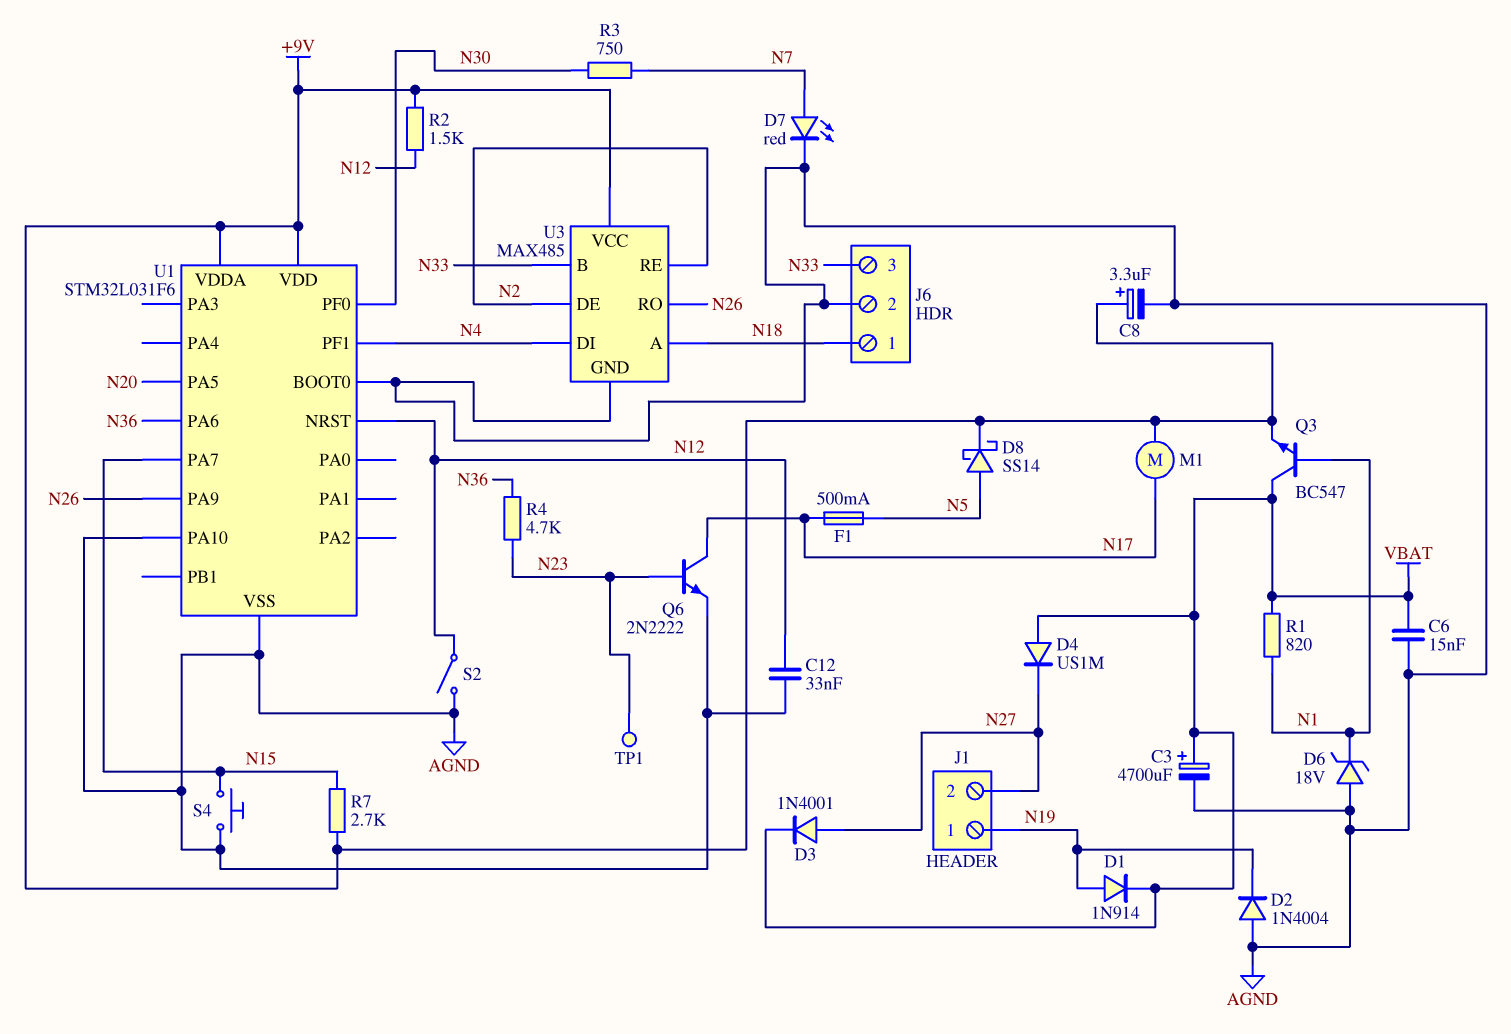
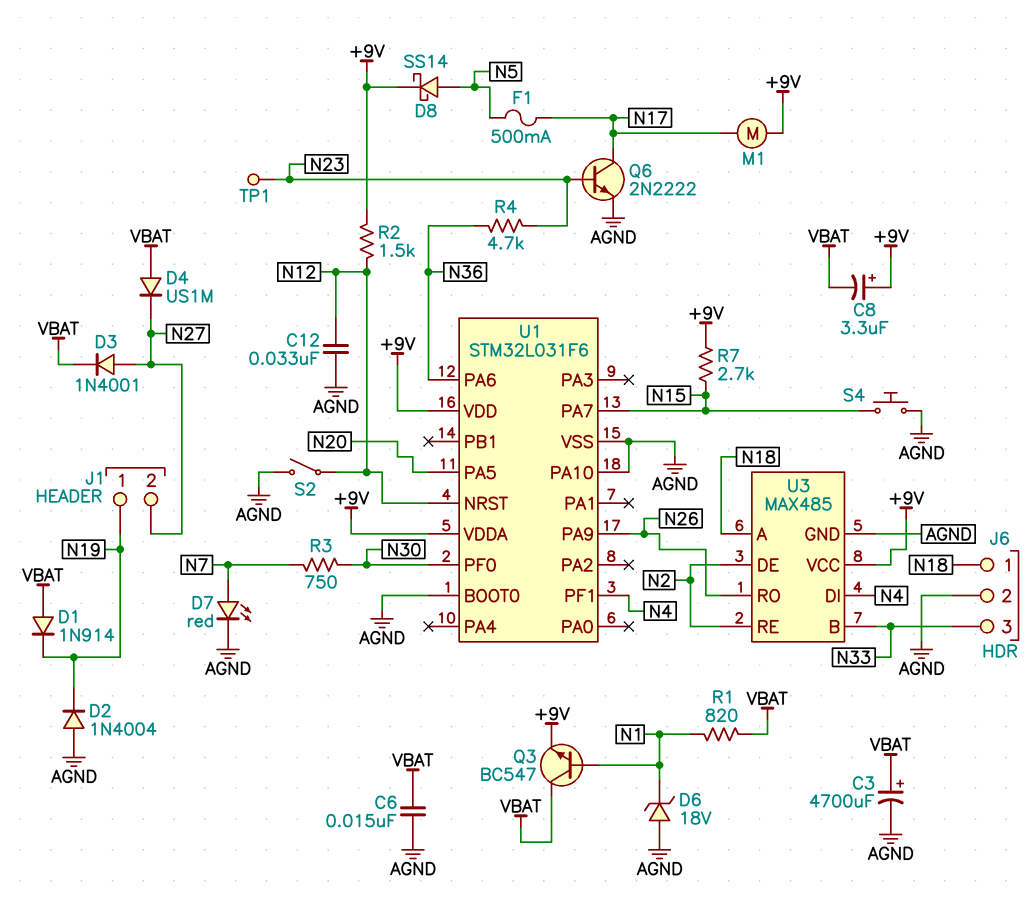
C8: 3.3uF (plus +9V, minus AGND) -> 3.3uF (plus +9V, minus VBAT)
D1: diode 1N914 (A N19, K VBAT) -> diode 1N914 (A VBAT, K N19)

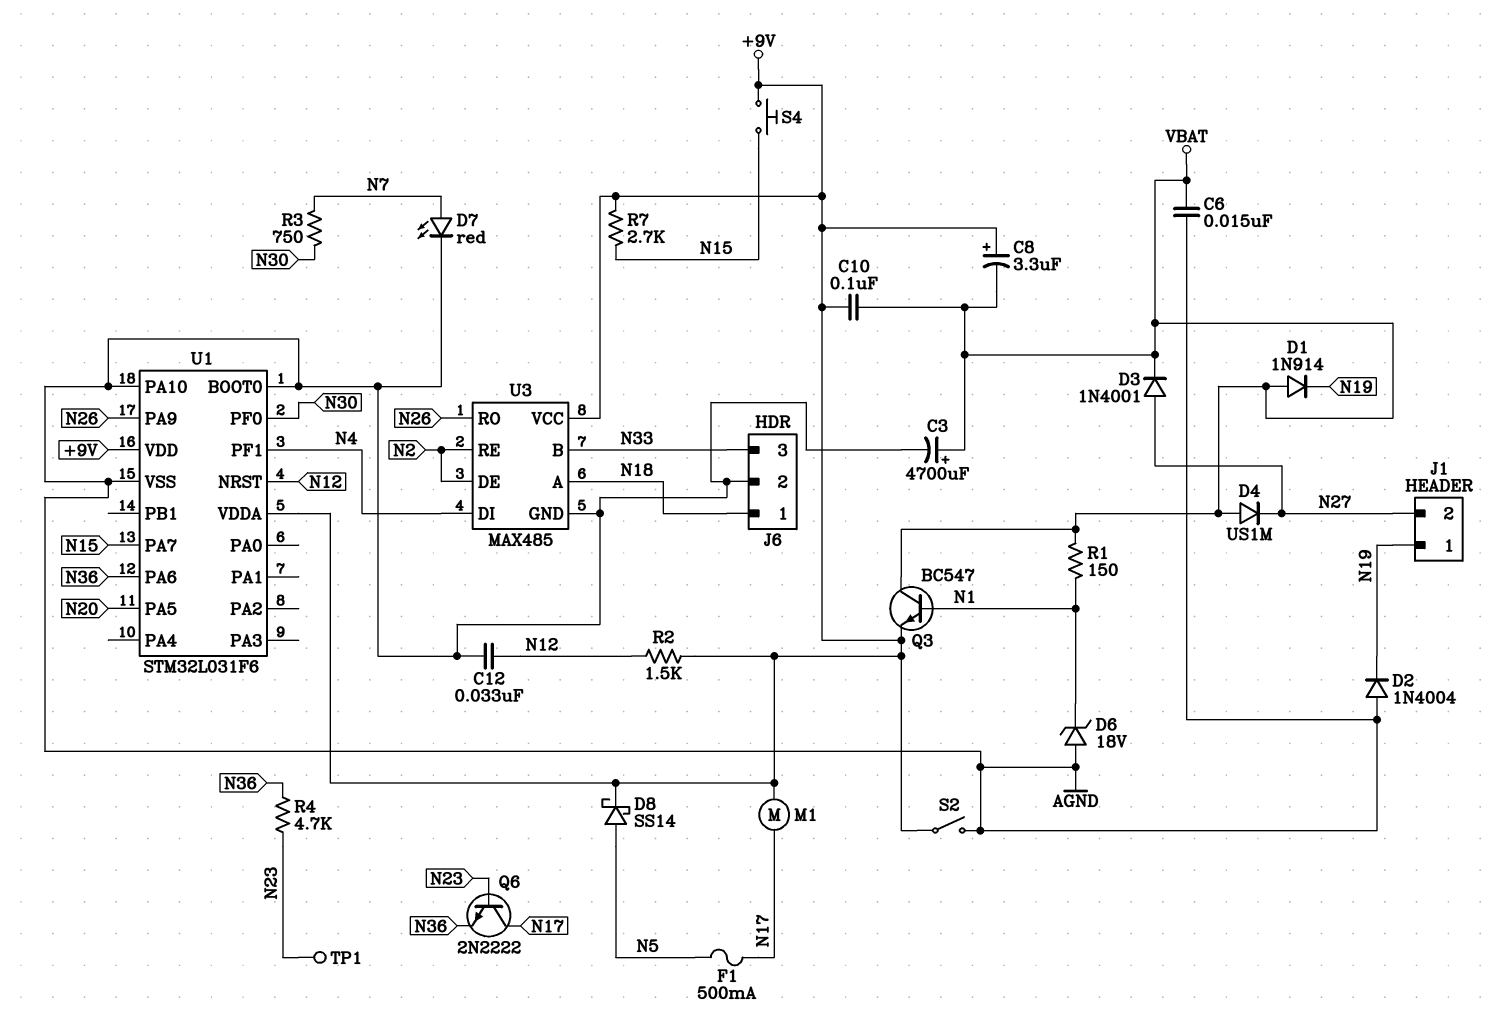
C10: none -> 100nF (+9V, VBAT)
Q6: NPN 2N2222 (B N23, C N17, E AGND) -> NPN 2N2222 (B N23, C N17, E N36)
R1: 820 (N1, VBAT) -> 150 (N1, VBAT)
S2: switch (AGND, N12) -> switch (+9V, AGND)
S4: button (AGND, N15) -> button (+9V, N15)

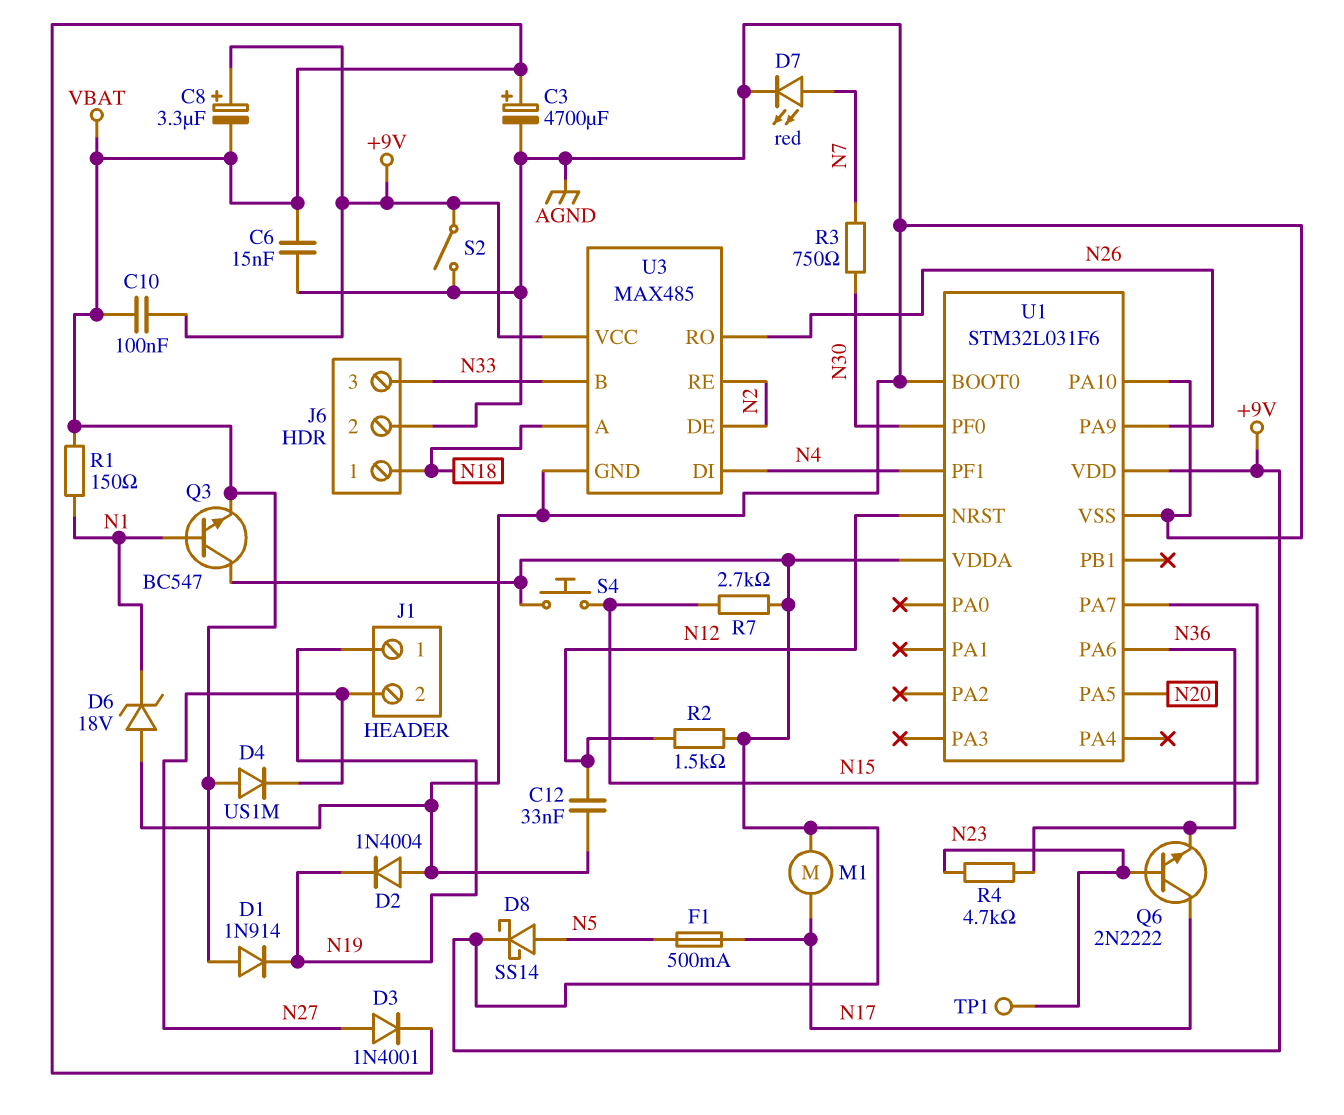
Q3: NPN BC547 (B N1, C VBAT, E +9V) -> NPN BC547 (B N1, C +9V, E VBAT)

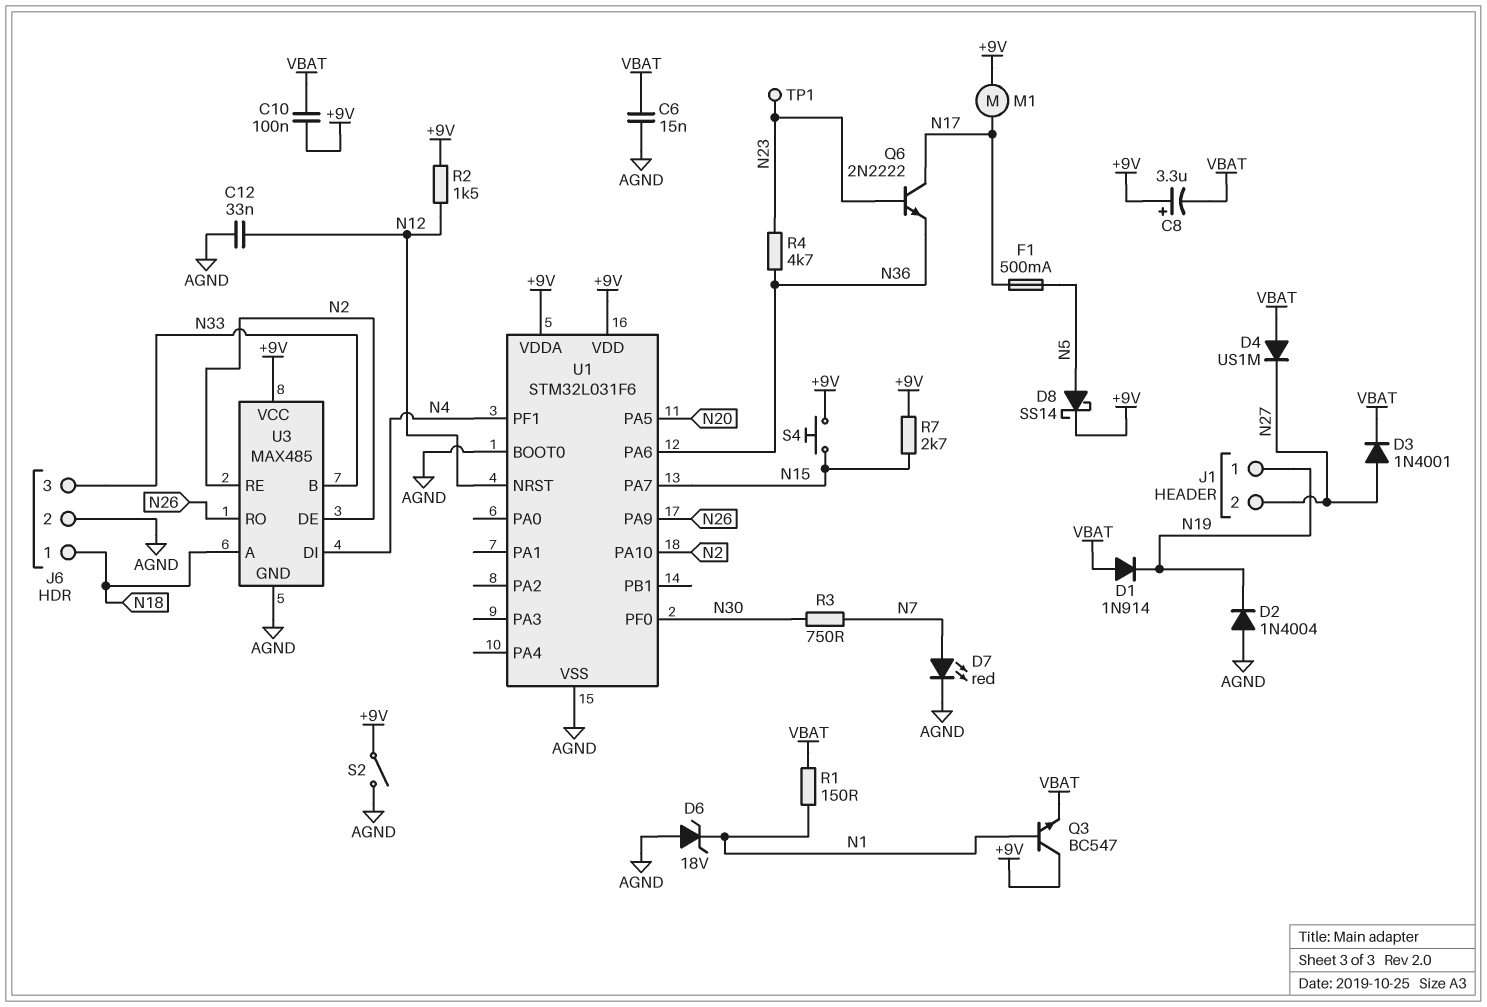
C3: 4700uF (plus VBAT, minus AGND) -> none
U1 pin PA10: AGND -> N2

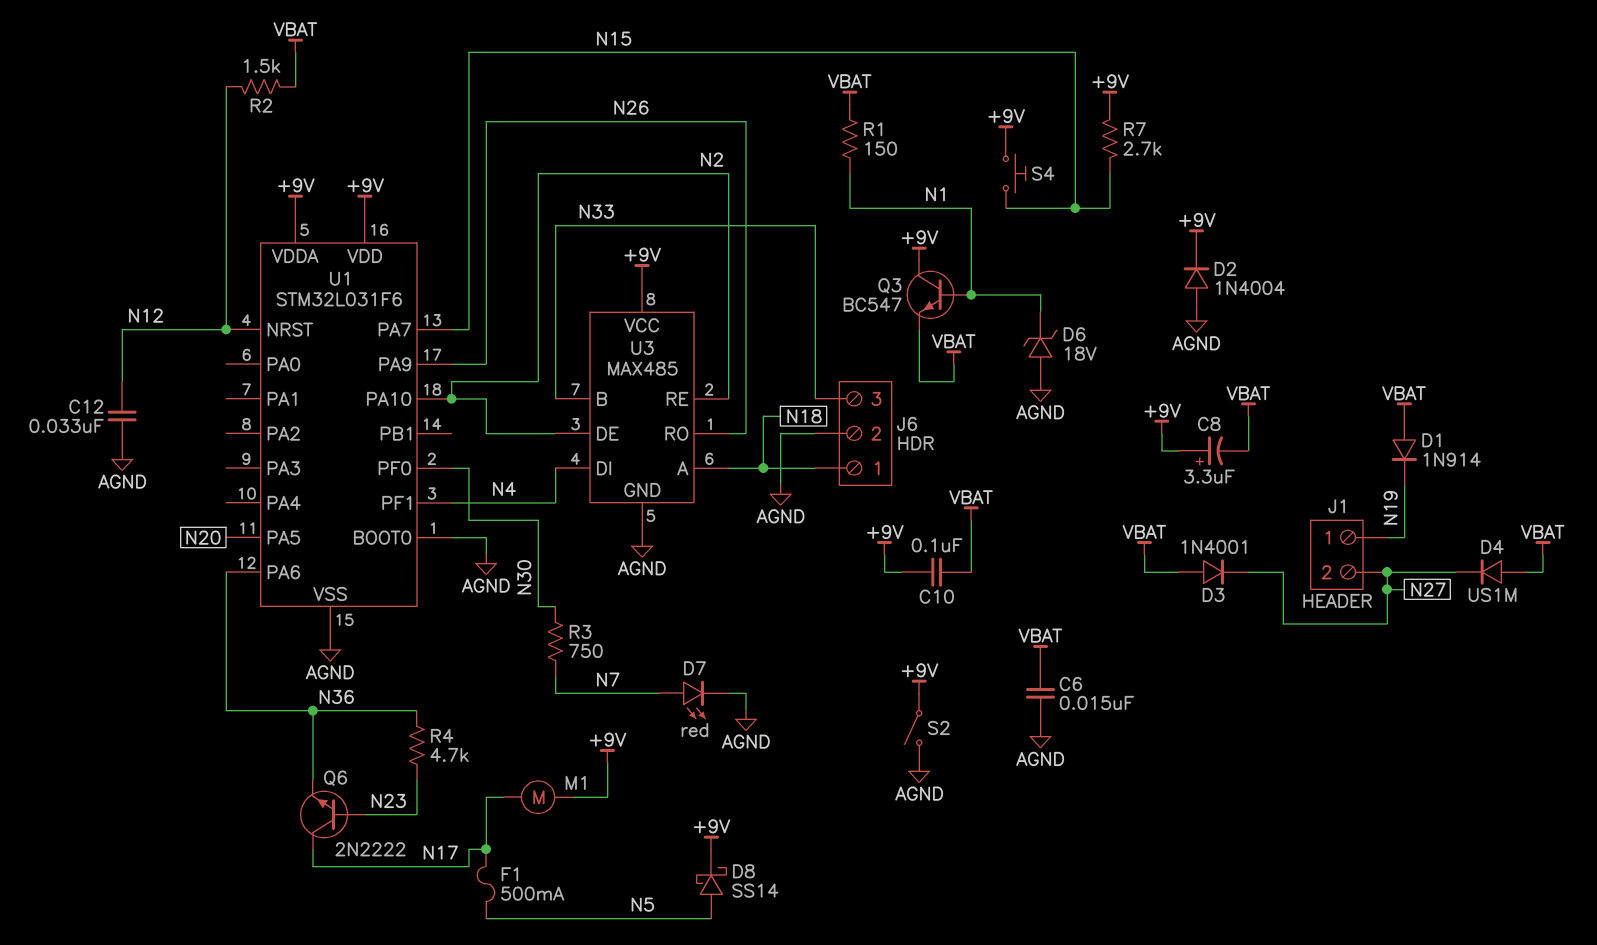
D2: diode 1N4004 (A AGND, K N19) -> diode 1N4004 (A AGND, K +9V)
D3: diode 1N4001 (A N27, K VBAT) -> diode 1N4001 (A VBAT, K N27)
R2: 1.5k (+9V, N12) -> 1.5k (N12, VBAT)
TP1: test point (N23) -> none

